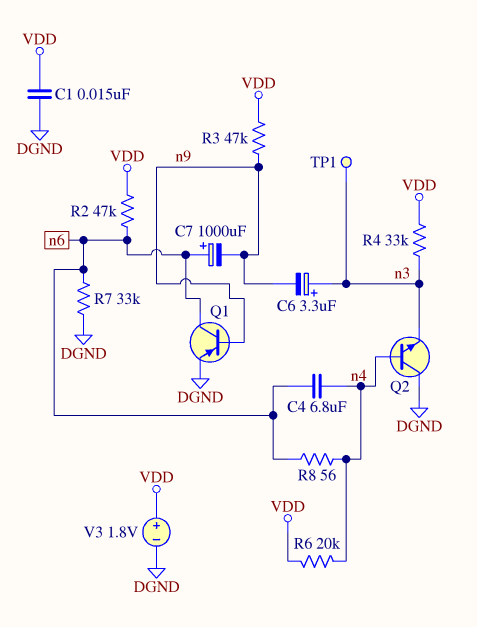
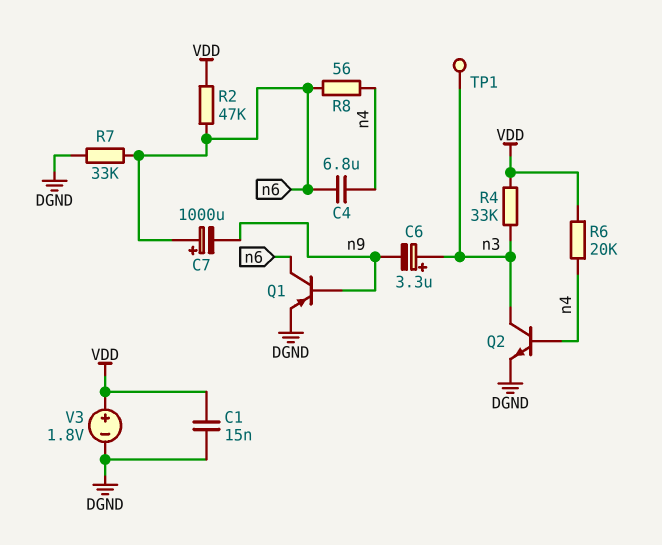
Q2: NPN (B n4, C DGND, E n3) -> NPN (B n4, C n3, E DGND)
R3: 47k (VDD, n9) -> none

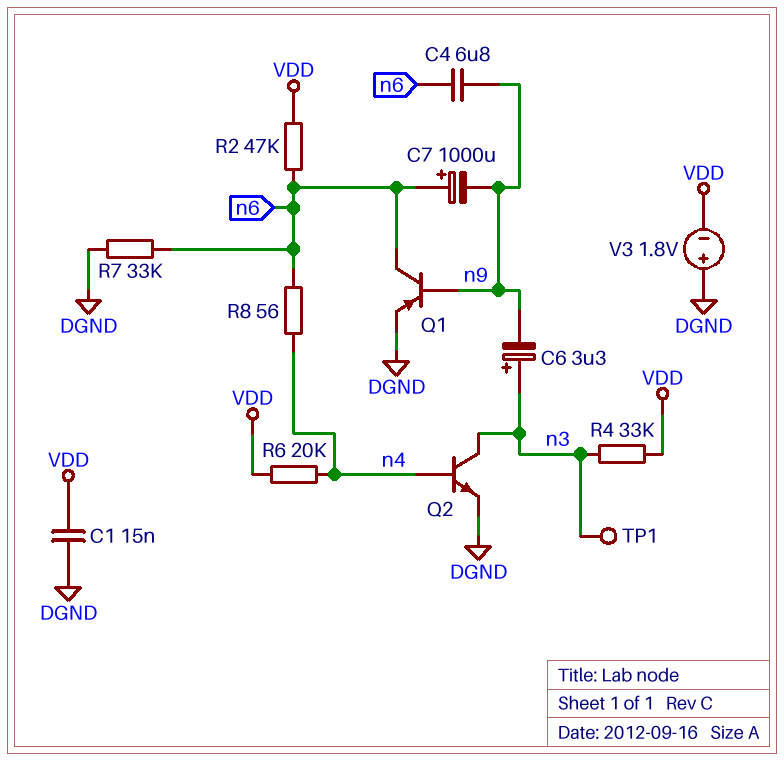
C4: 6.8uF (n4, n6) -> 6.8uF (n6, n9)
V3: 1.8V (plus VDD, minus DGND) -> 1.8V (plus DGND, minus VDD)

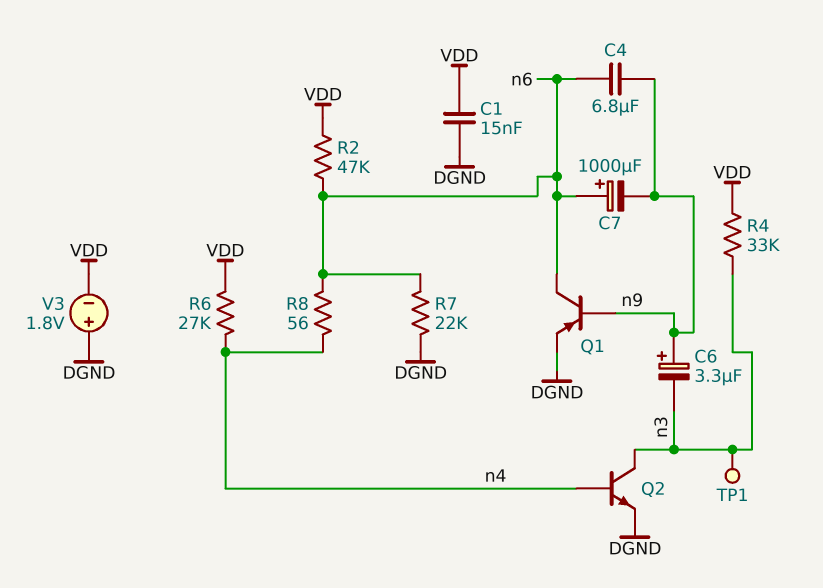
C6: 3.3uF (plus n3, minus n9) -> 3.3uF (plus n9, minus n3)
R6: 20k (VDD, n4) -> 27k (VDD, n4)
R7: 33k (DGND, n6) -> 22k (DGND, n6)

